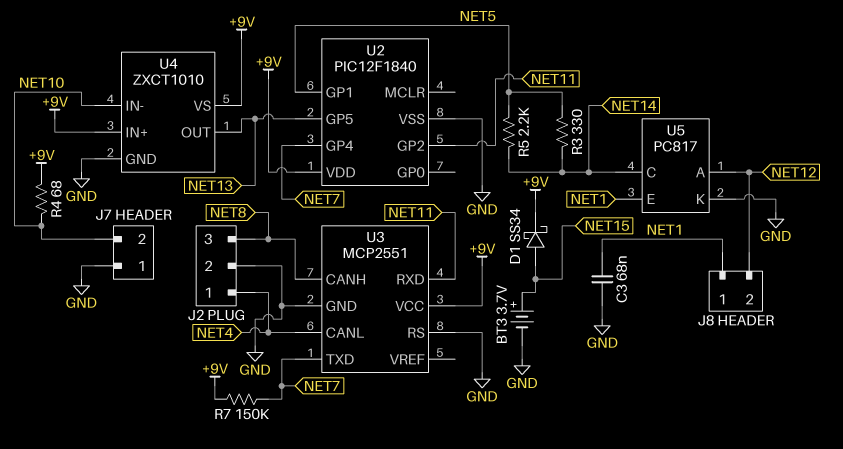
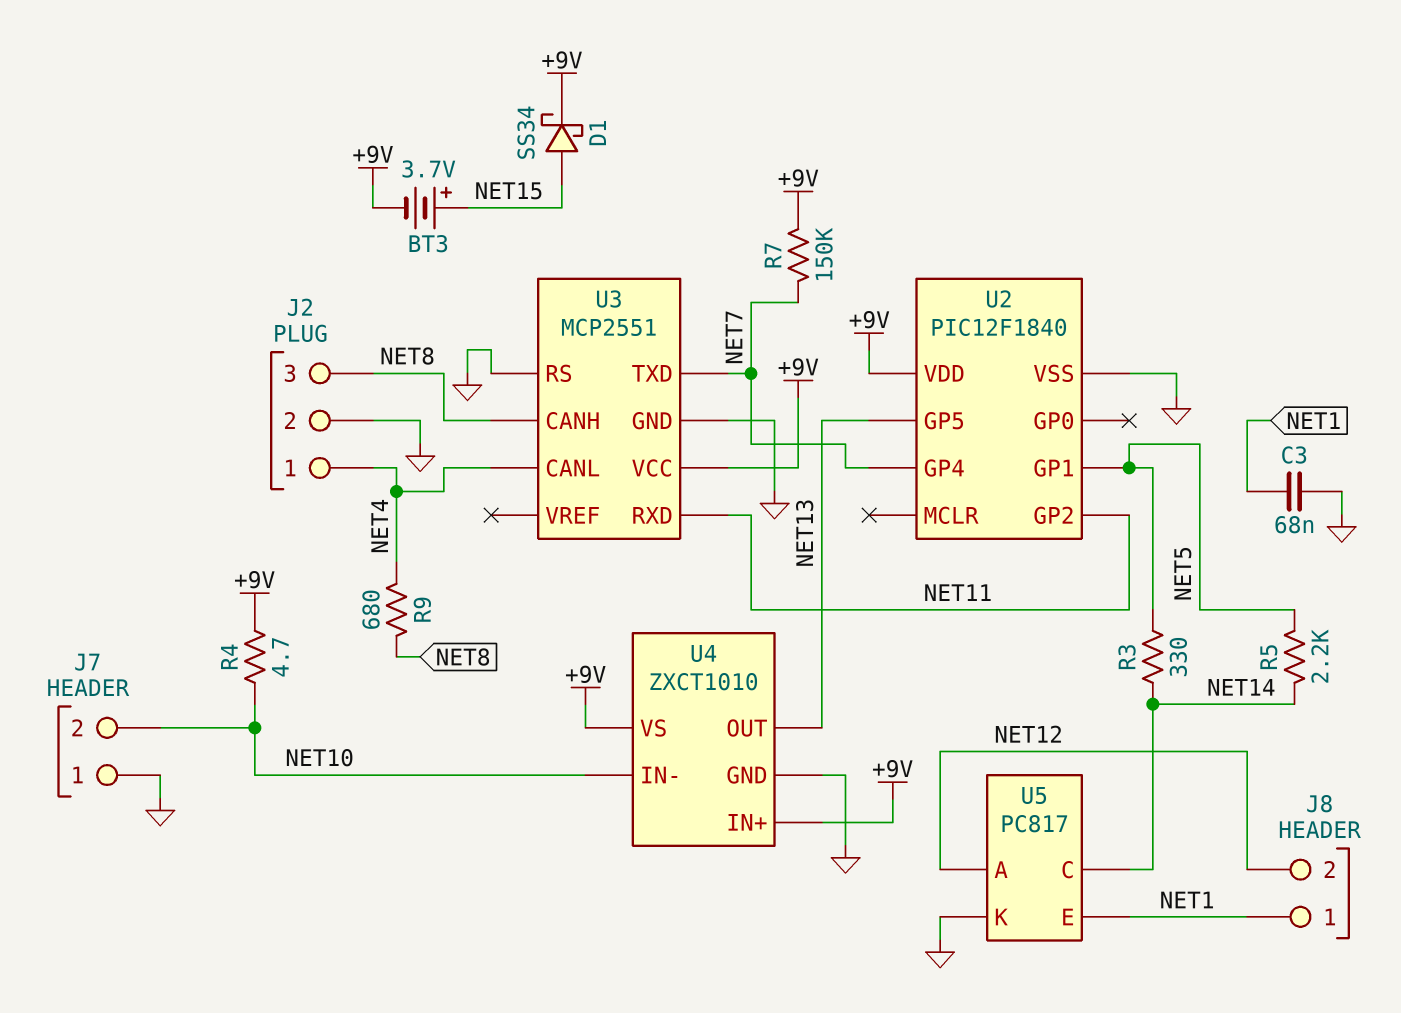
BT3: 3.7V (plus NET15, minus GND) -> 3.7V (plus NET15, minus +9V)
R4: 68 (+9V, NET10) -> 4.7 (+9V, NET10)
R9: none -> 680 (NET4, NET8)

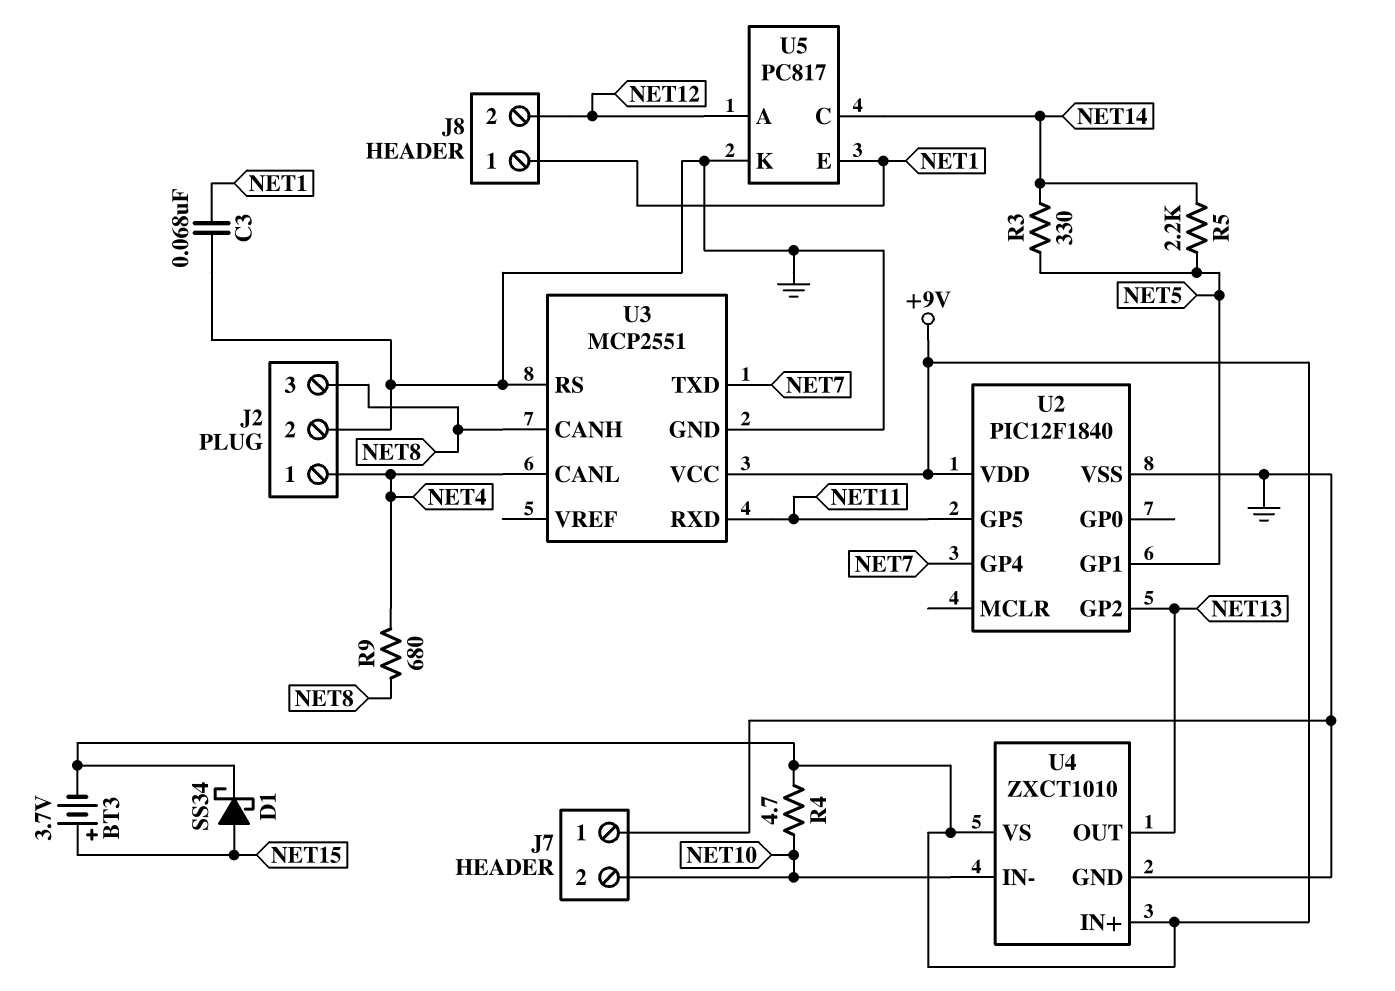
R7: 150k (+9V, NET7) -> none
U2 pin GP2: NET11 -> NET13
U2 pin GP5: NET13 -> NET11

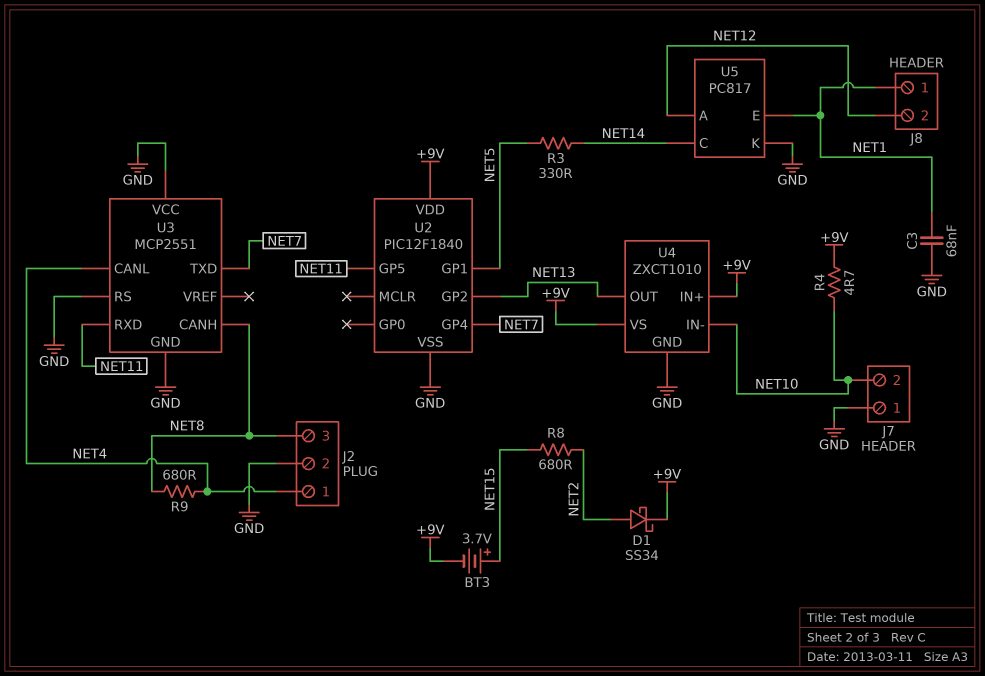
D1: schottky SS34 (A NET15, K +9V) -> schottky SS34 (A NET2, K +9V)
R5: 2.2k (NET5, NET14) -> none
R8: none -> 680 (NET2, NET15)
U3 pin VCC: +9V -> GND

